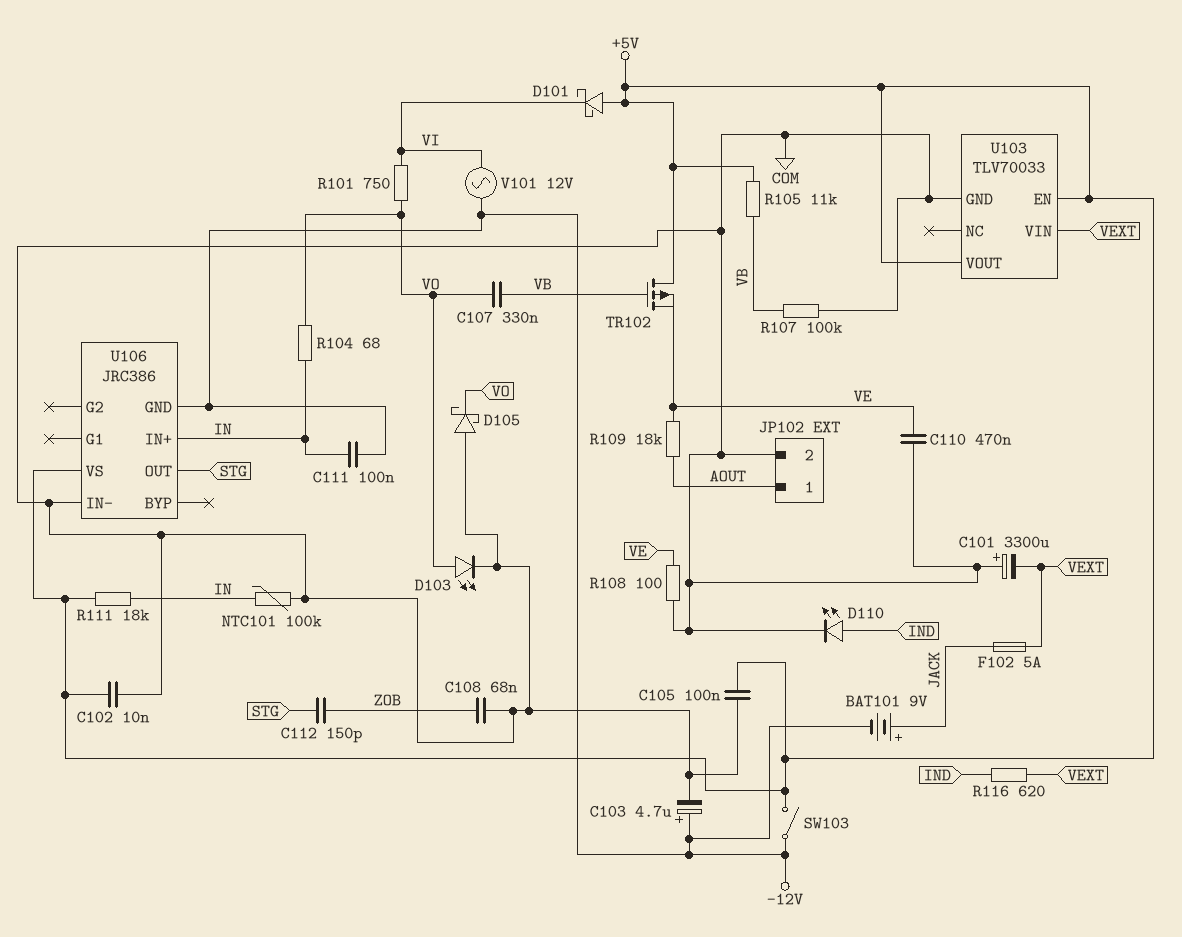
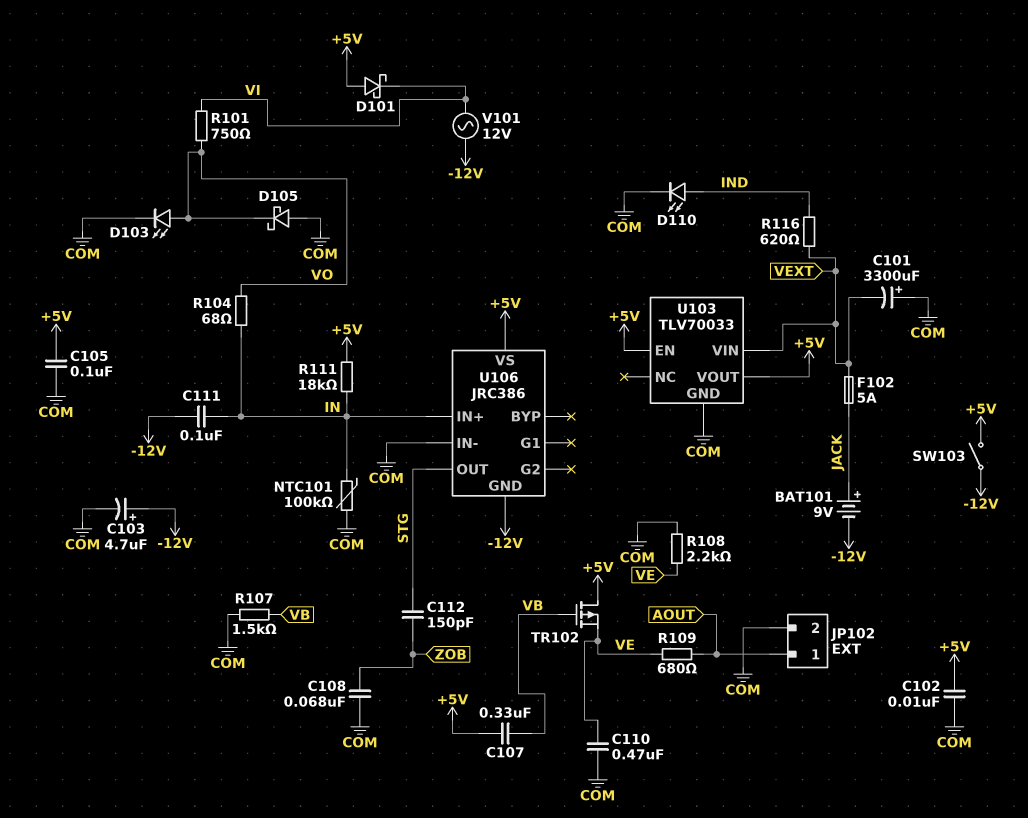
C107: 330nF (VB, VO) -> 330nF (+5V, VB)
R105: 11k (+5V, VB) -> none
R107: 100k (COM, VB) -> 1.5k (COM, VB)
R108: 100 (COM, VE) -> 2.2k (COM, VE)
R109: 18k (AOUT, VE) -> 680 (AOUT, VE)

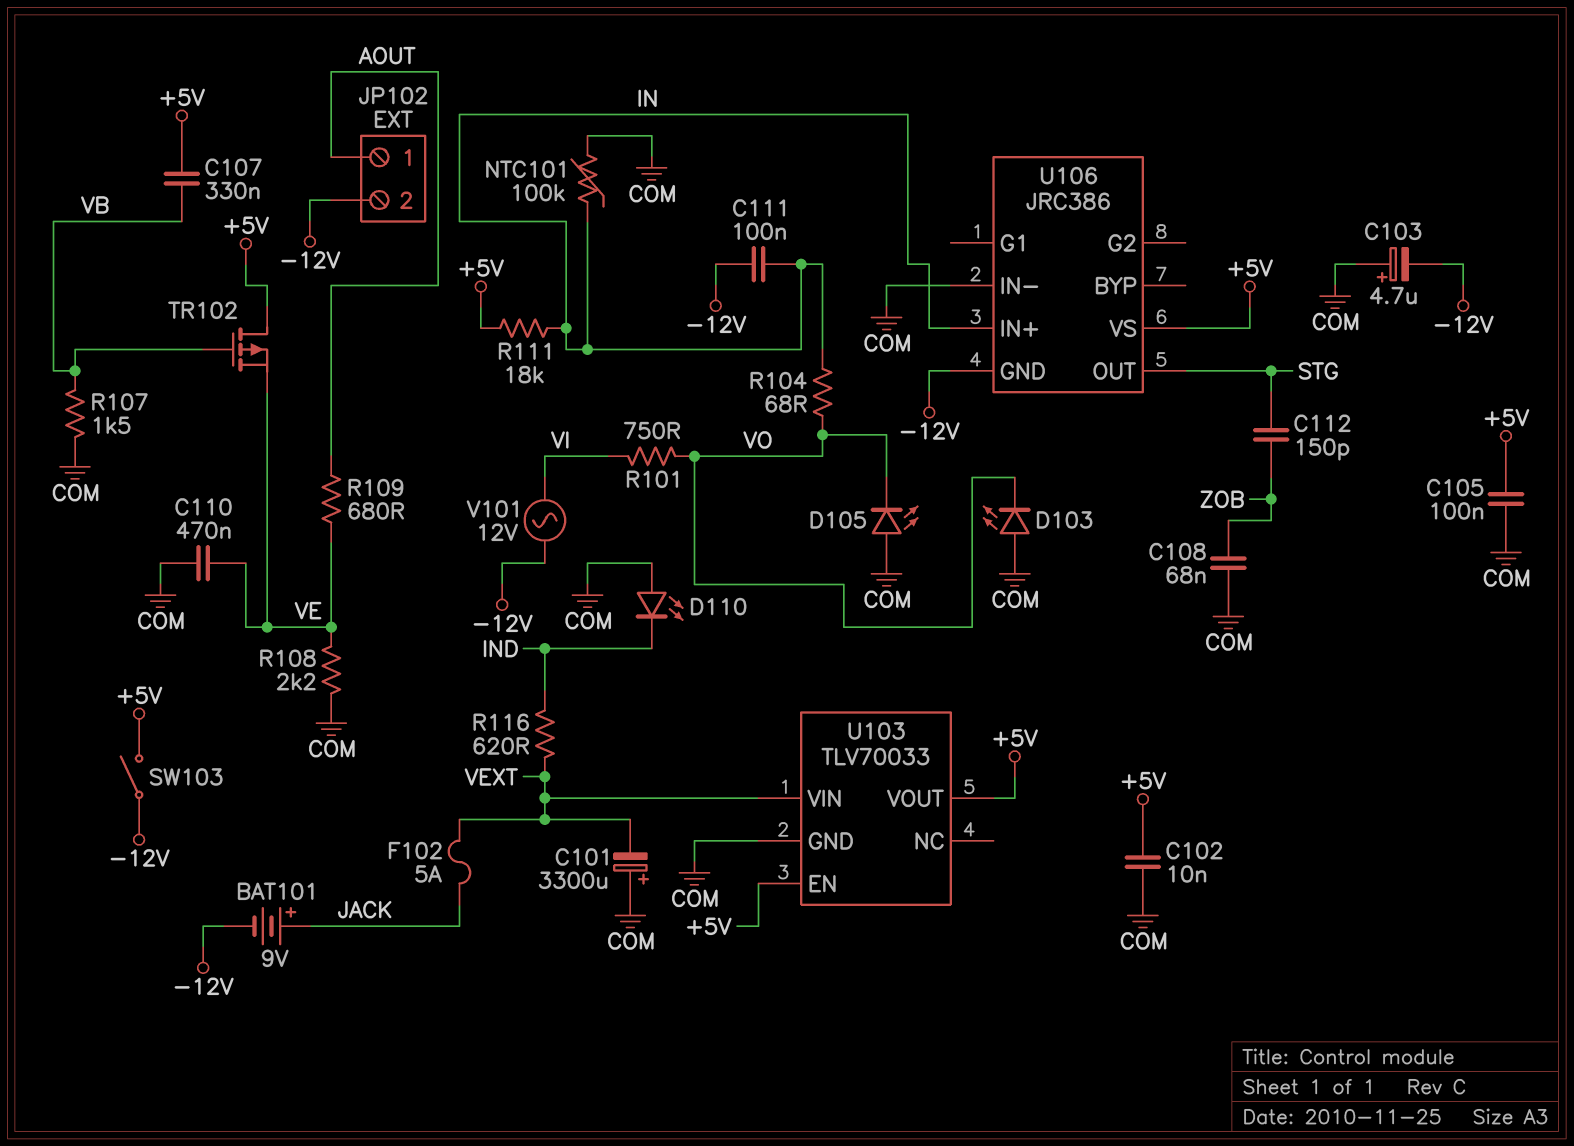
C103: 4.7uF (plus -12V, minus COM) -> 4.7uF (plus COM, minus -12V)
D101: schottky (A +5V, K VI) -> none
D103: LED (A VO, K COM) -> LED (A COM, K VO)
D105: schottky (A COM, K VO) -> LED (A COM, K VO)
D110: LED (A IND, K COM) -> LED (A COM, K IND)
JP102 pin 2: COM -> -12V

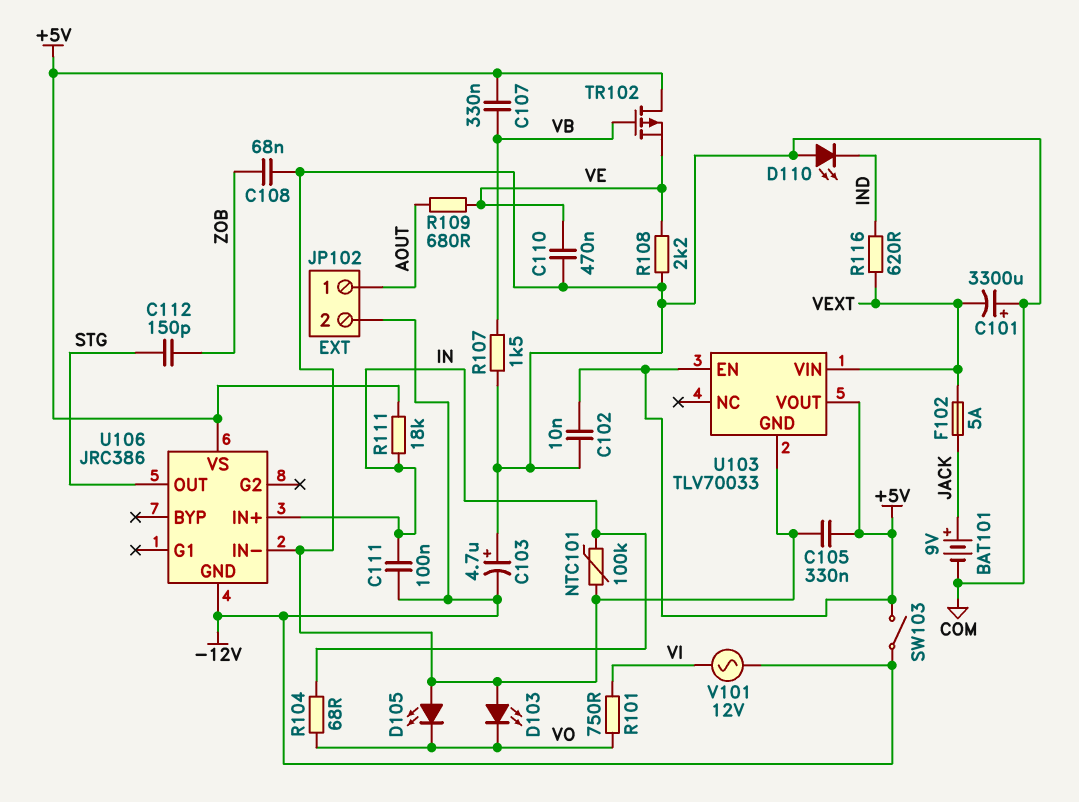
BAT101: 9V (plus JACK, minus -12V) -> 9V (plus JACK, minus COM)
C105: 100nF (+5V, COM) -> 330nF (+5V, COM)

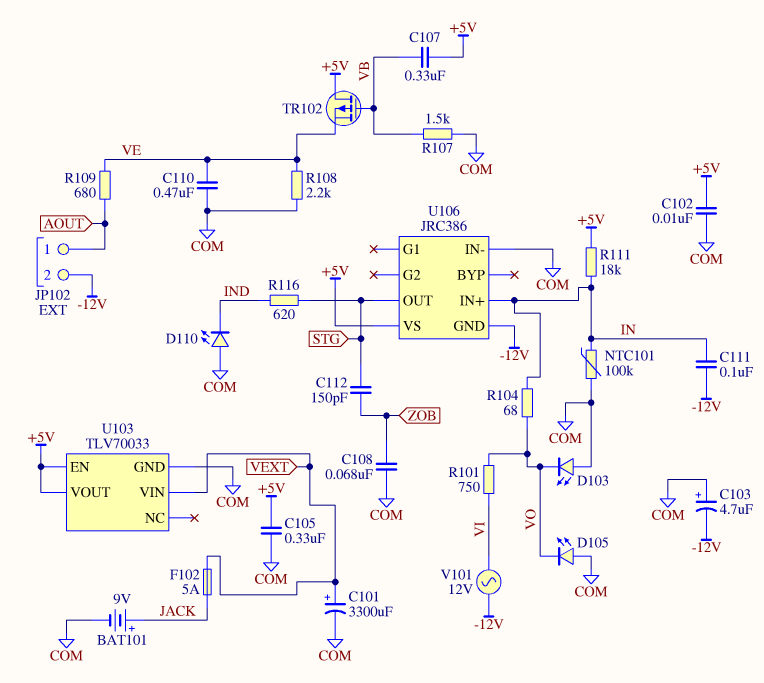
C101: 3300uF (plus COM, minus VEXT) -> 3300uF (plus VEXT, minus COM)
R116: 620 (IND, VEXT) -> 620 (IND, STG)
SW103: switch (+5V, -12V) -> none

